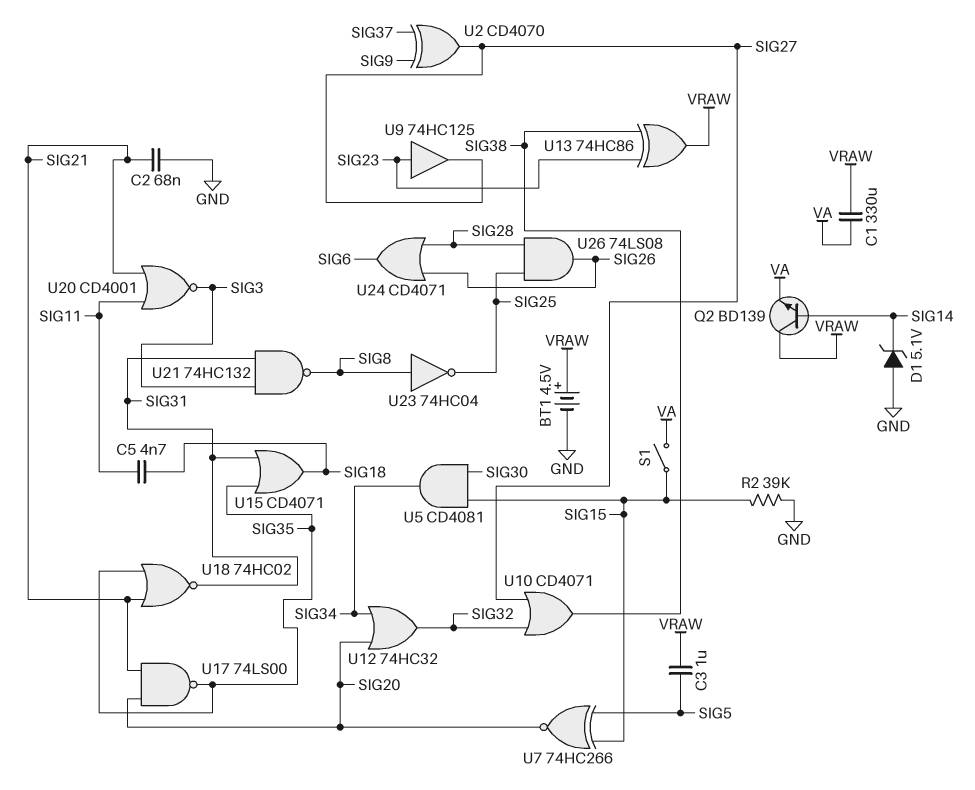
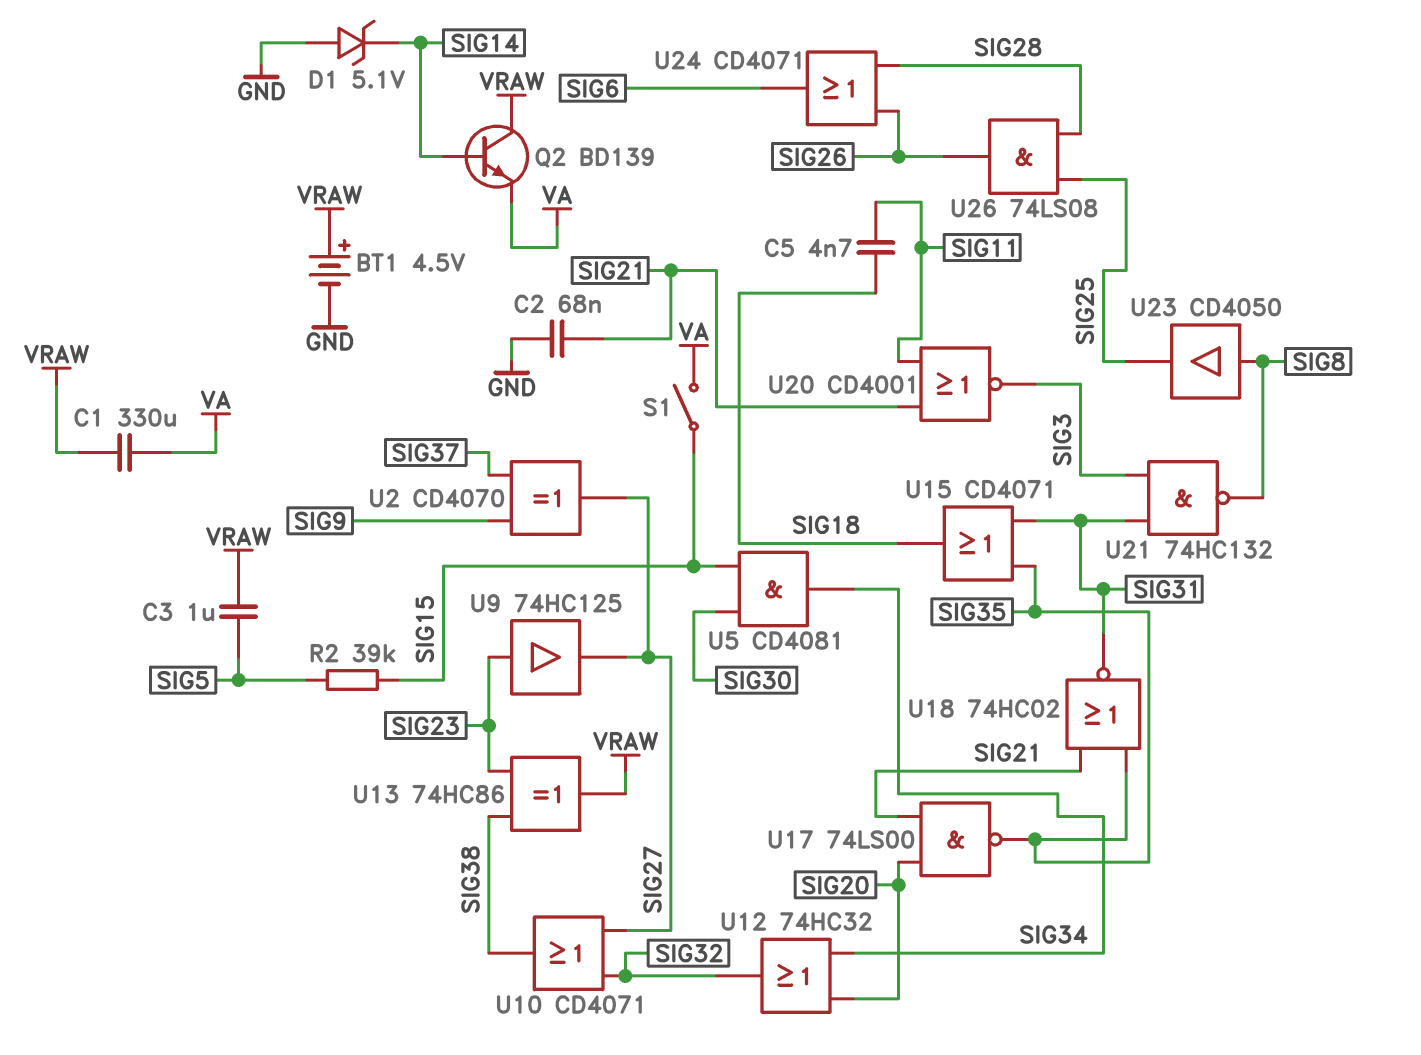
R2: 39k (GND, SIG15) -> 39k (SIG5, SIG15)
U7: XNOR 74HC266 (in SIG5, in SIG15, out SIG20) -> none
U23: NOT 74HC04 (in SIG8, out SIG25) -> buffer CD4050 (in SIG8, out SIG25)

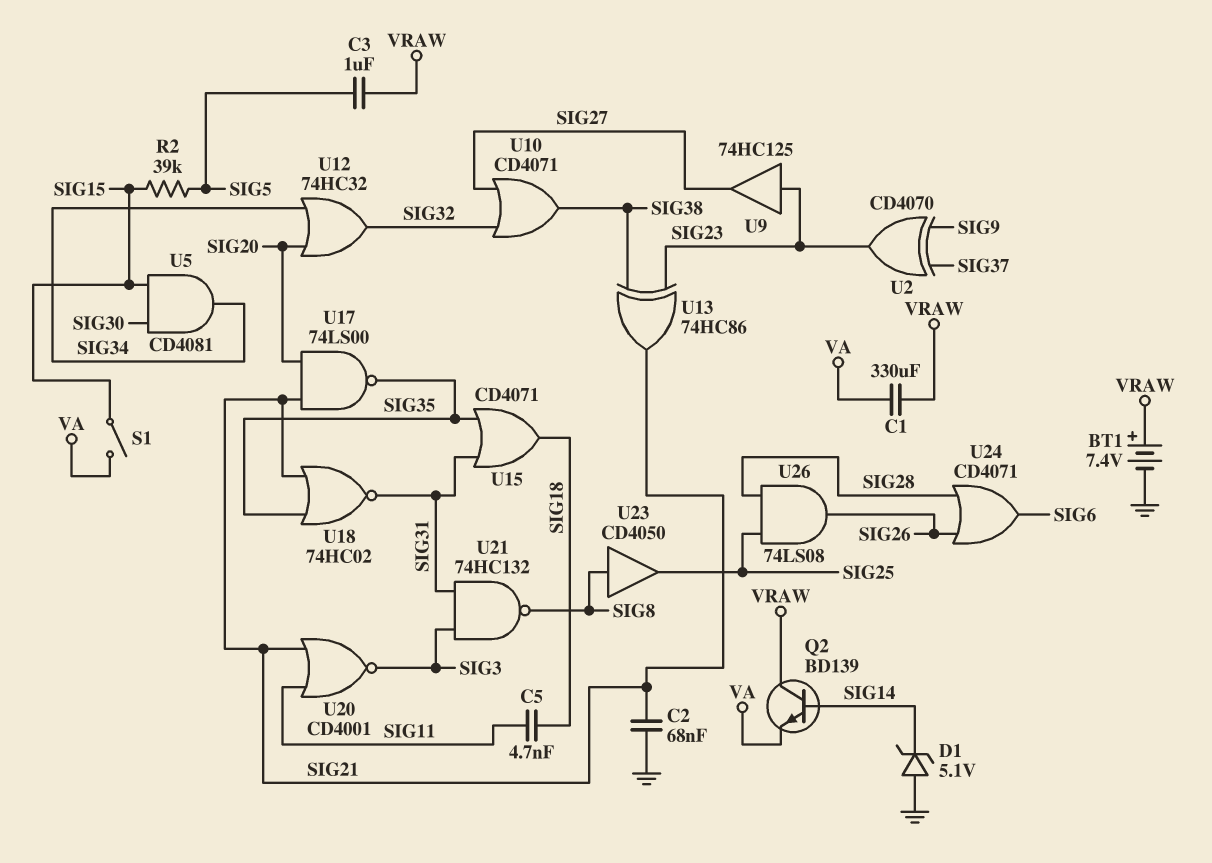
BT1: 4.5V (plus VRAW, minus GND) -> 7.4V (plus VRAW, minus GND)
U2: XOR CD4070 (in SIG9, in SIG37, out SIG27) -> XOR CD4070 (in SIG9, in SIG37, out SIG23)
U13: XOR 74HC86 (in SIG23, in SIG38, out VRAW) -> XOR 74HC86 (in SIG23, in SIG38, out SIG21)

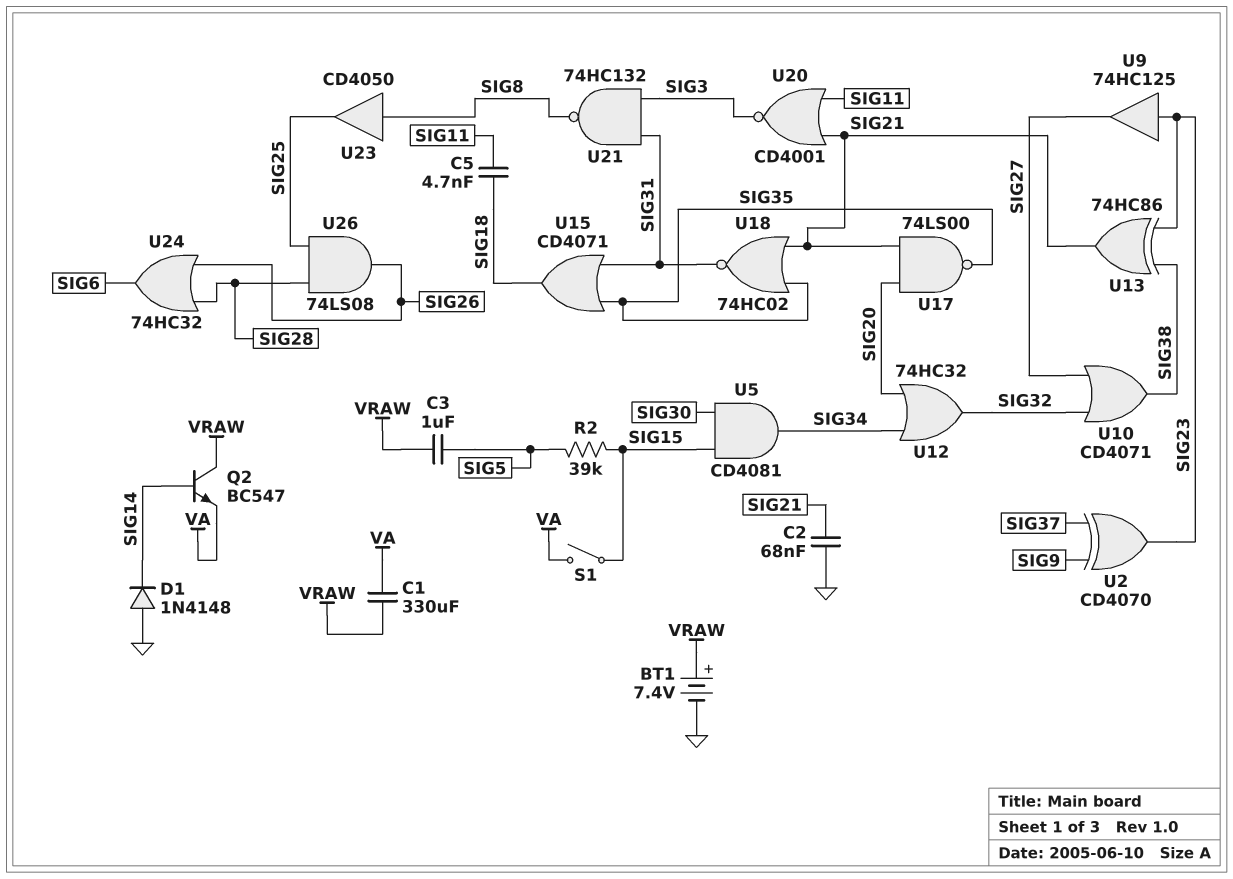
D1: zener 5.1V (A GND, K SIG14) -> diode 1N4148 (A GND, K SIG14)
Q2: NPN BD139 (B SIG14, C VRAW, E VA) -> NPN BC547 (B SIG14, C VRAW, E VA)
U24: OR CD4071 (in SIG26, in SIG28, out SIG6) -> OR 74HC32 (in SIG26, in SIG28, out SIG6)

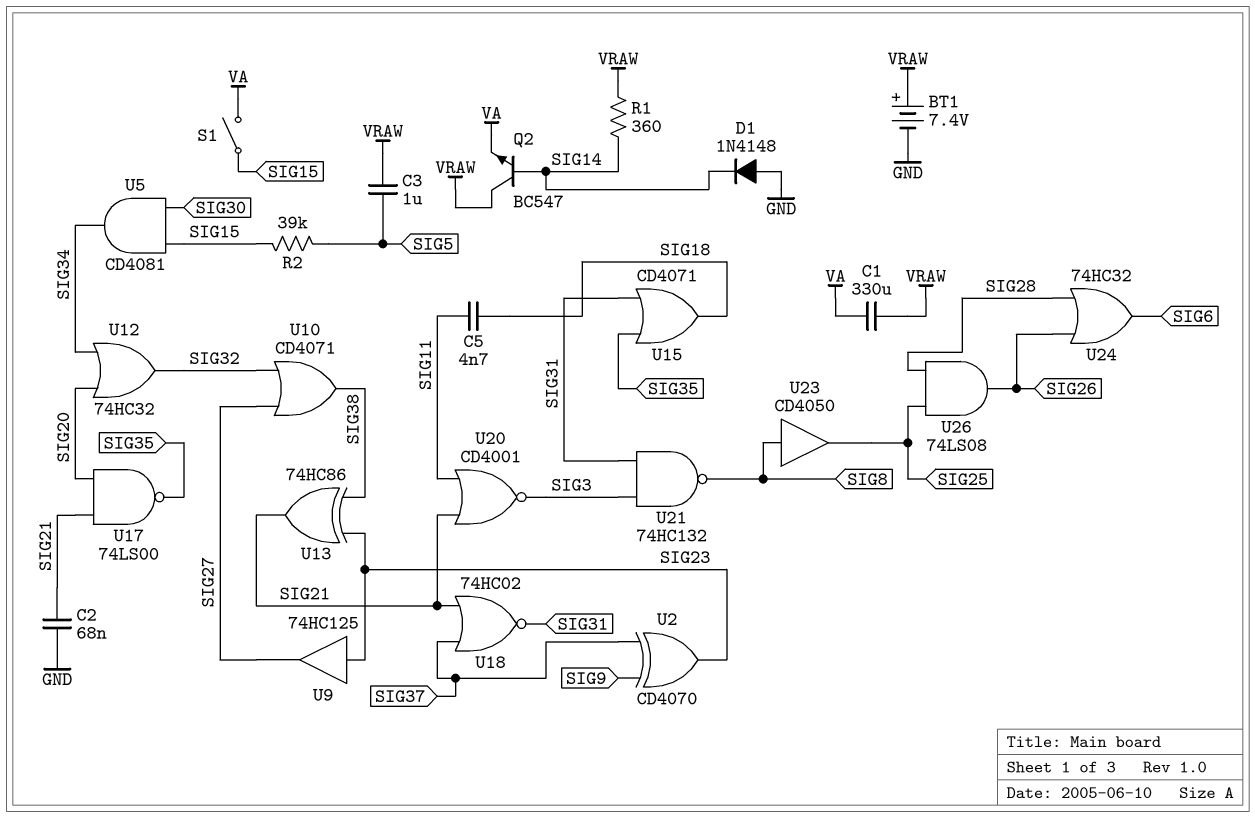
R1: none -> 360 (SIG14, VRAW)
U18: NOR 74HC02 (in SIG21, in SIG35, out SIG31) -> NOR 74HC02 (in SIG21, in SIG37, out SIG31)

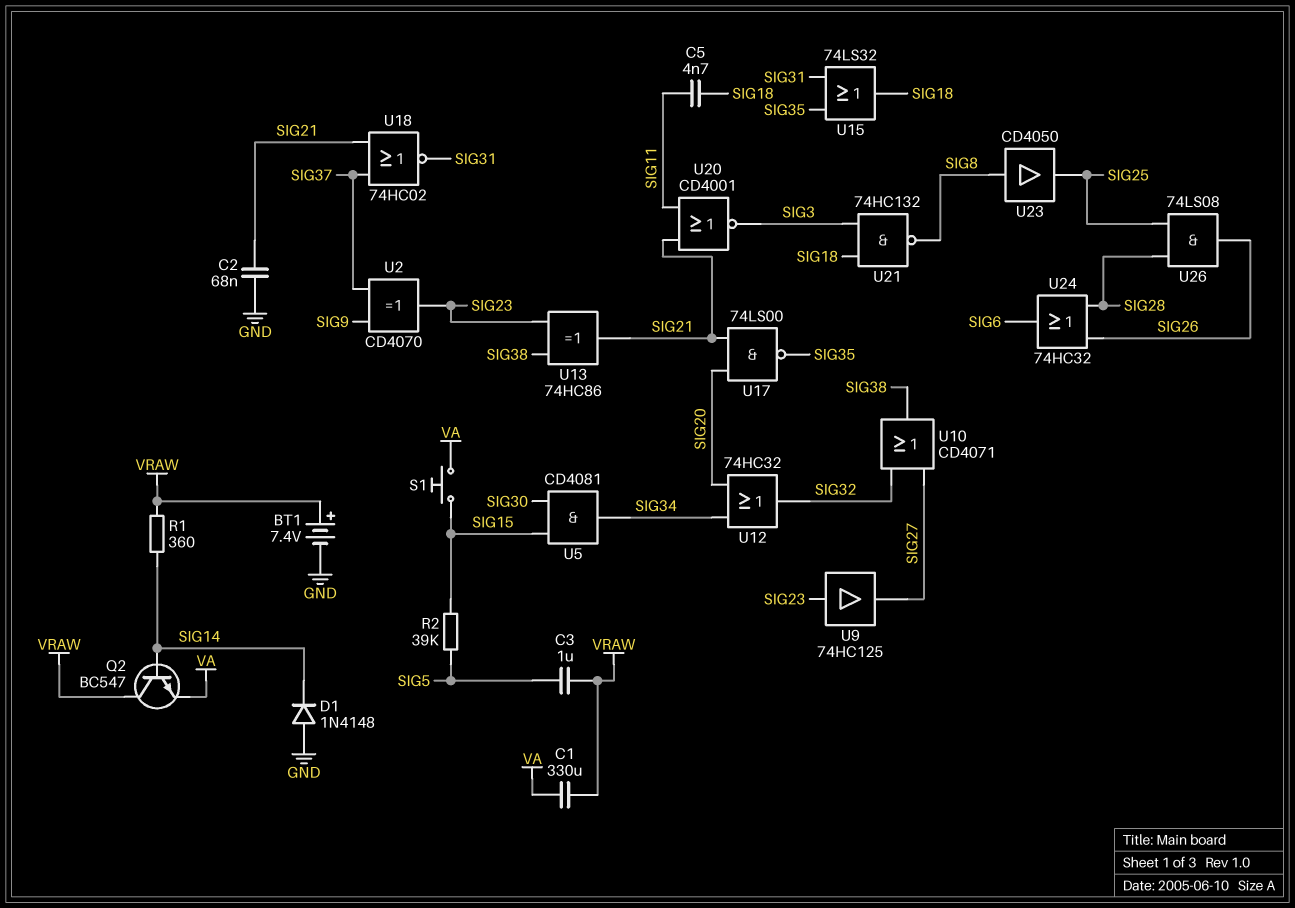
S1: switch (SIG15, VA) -> button (SIG15, VA)
U15: OR CD4071 (in SIG31, in SIG35, out SIG18) -> OR 74LS32 (in SIG31, in SIG35, out SIG18)
U21: NAND 74HC132 (in SIG3, in SIG31, out SIG8) -> NAND 74HC132 (in SIG3, in SIG18, out SIG8)

